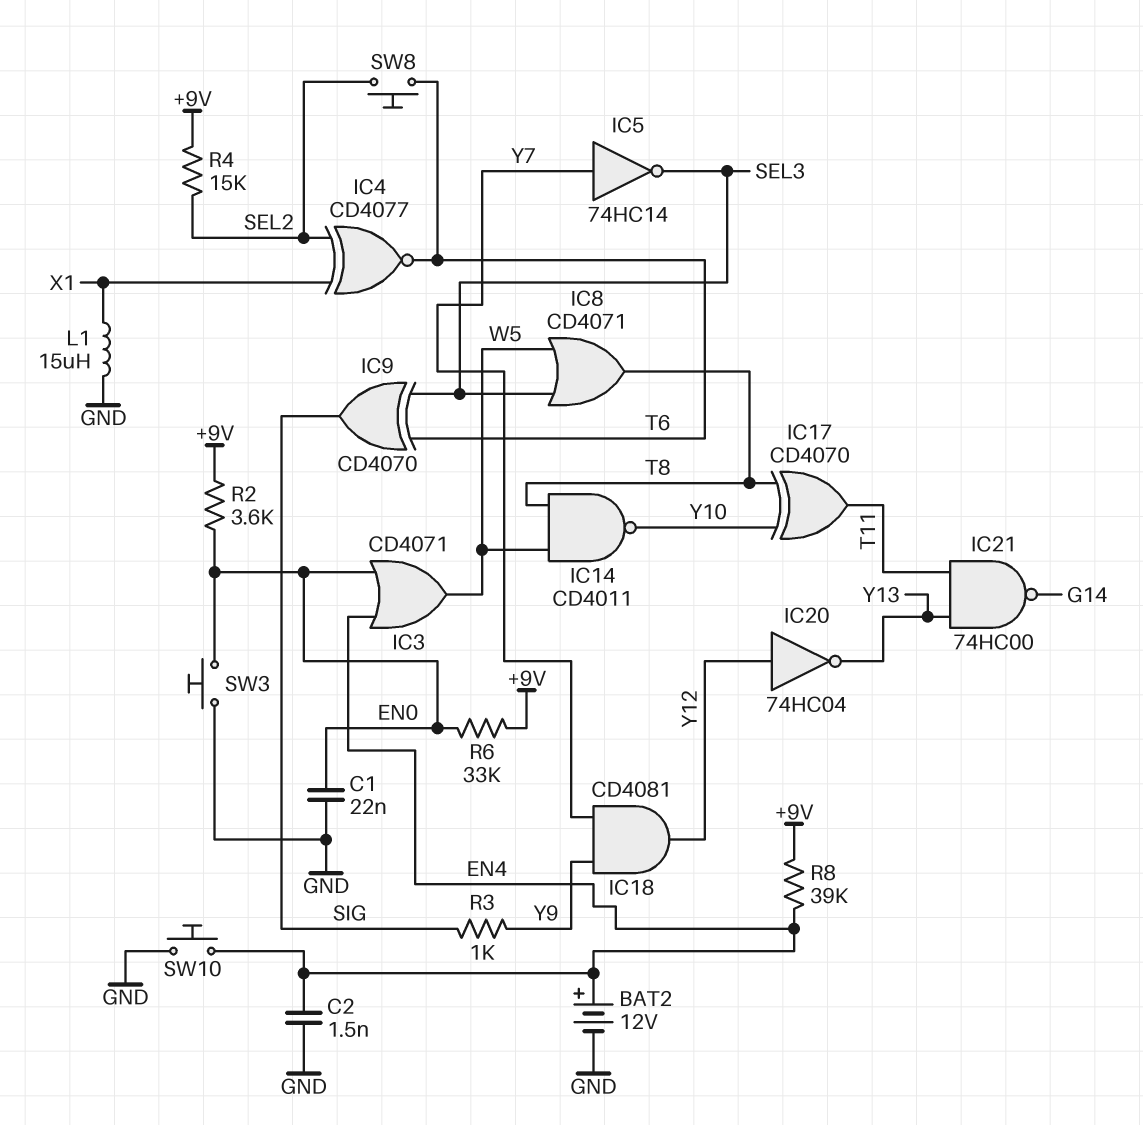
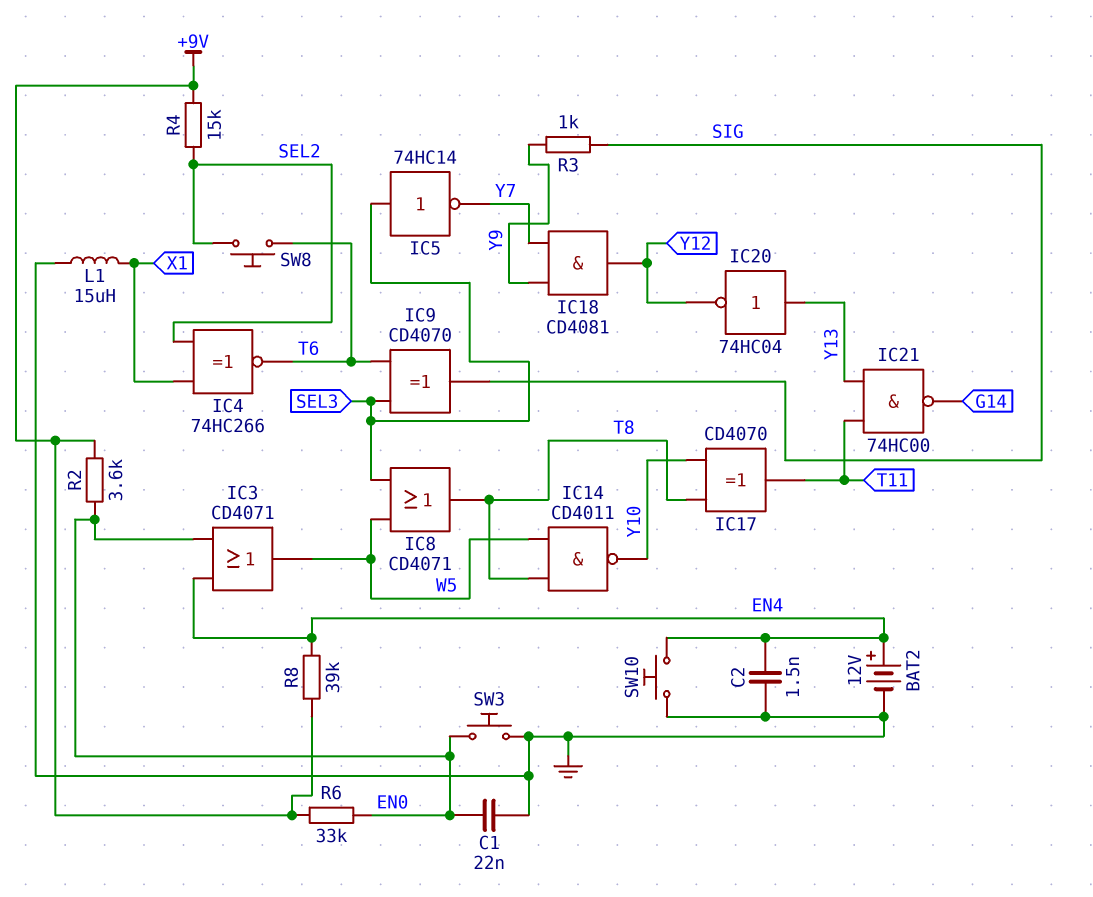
IC4: XNOR CD4077 (in SEL2, in X1, out T6) -> XNOR 74HC266 (in SEL2, in X1, out T6)
IC5: NOT 74HC14 (in Y7, out SEL3) -> NOT 74HC14 (in SEL3, out Y7)
IC20: NOT 74HC04 (in Y12, out Y13) -> NOT 74HC04 (in Y13, out Y12)

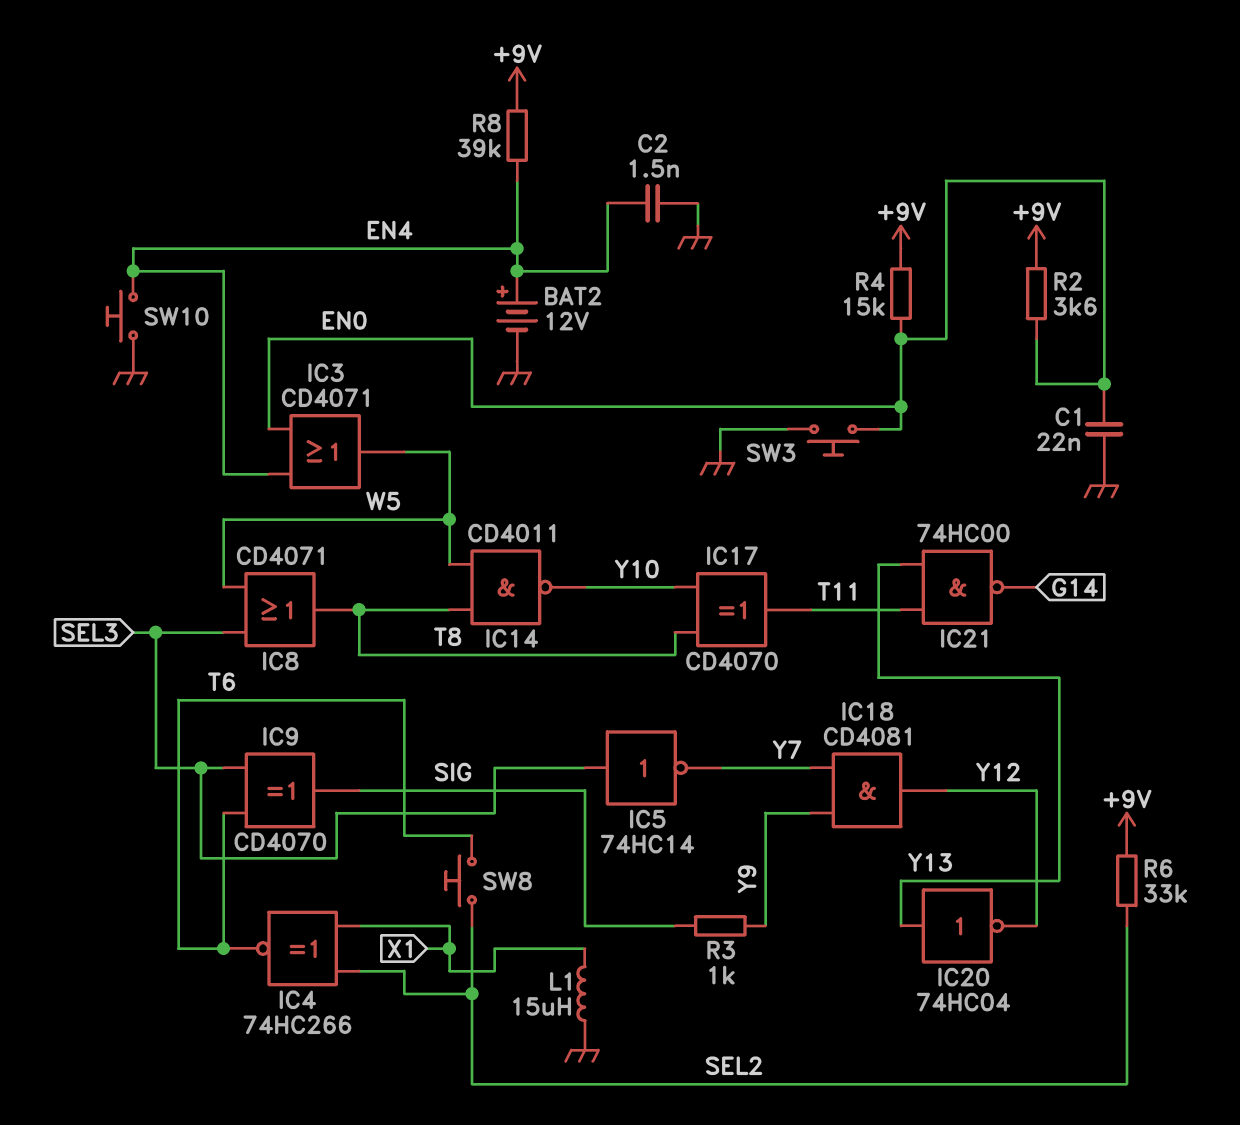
R4: 15k (+9V, SEL2) -> 15k (+9V, EN0)
R6: 33k (+9V, EN0) -> 33k (+9V, SEL2)

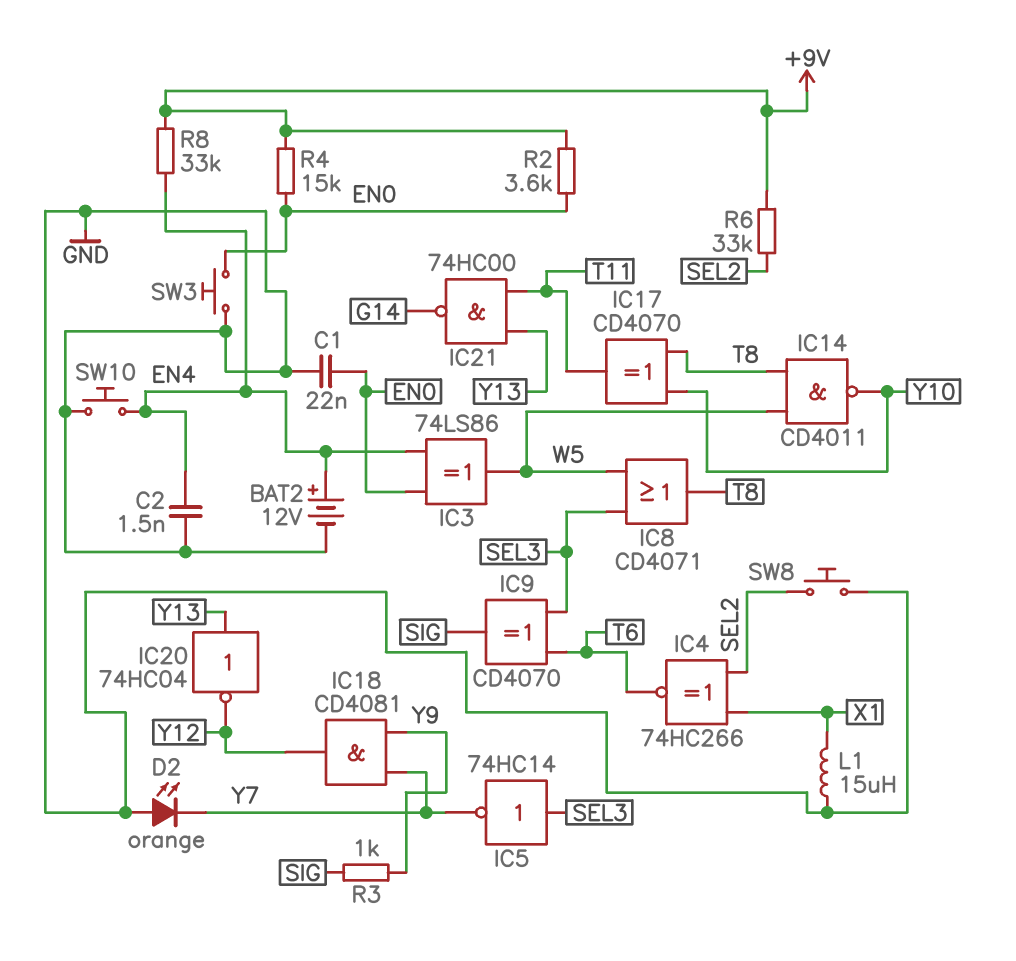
D2: none -> LED orange (A GND, K Y7)
IC3: OR CD4071 (in EN0, in EN4, out W5) -> XOR 74LS86 (in EN0, in EN4, out W5)
R8: 39k (+9V, EN4) -> 33k (+9V, EN4)
SW8: button (SEL2, T6) -> button (GND, SEL2)

